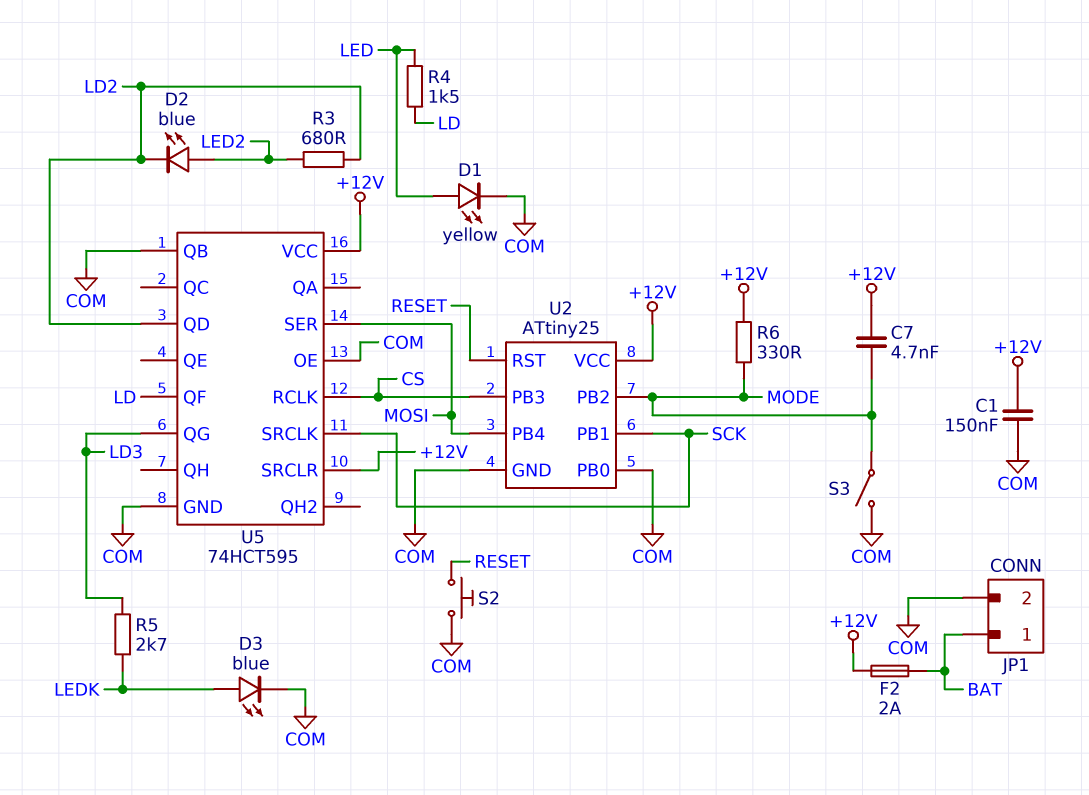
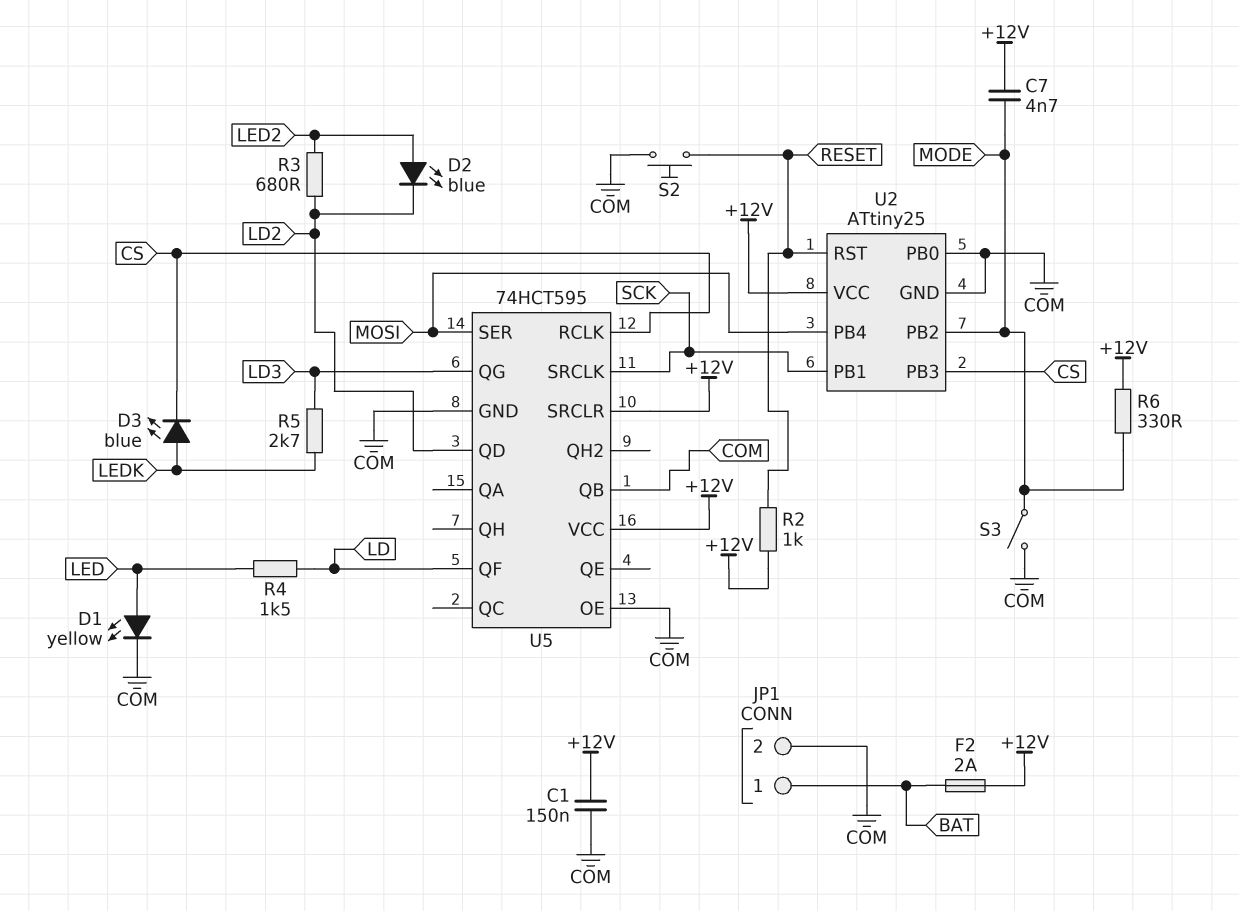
D3: LED blue (A LEDK, K COM) -> LED blue (A LEDK, K CS)
R2: none -> 1k (+12V, RESET)

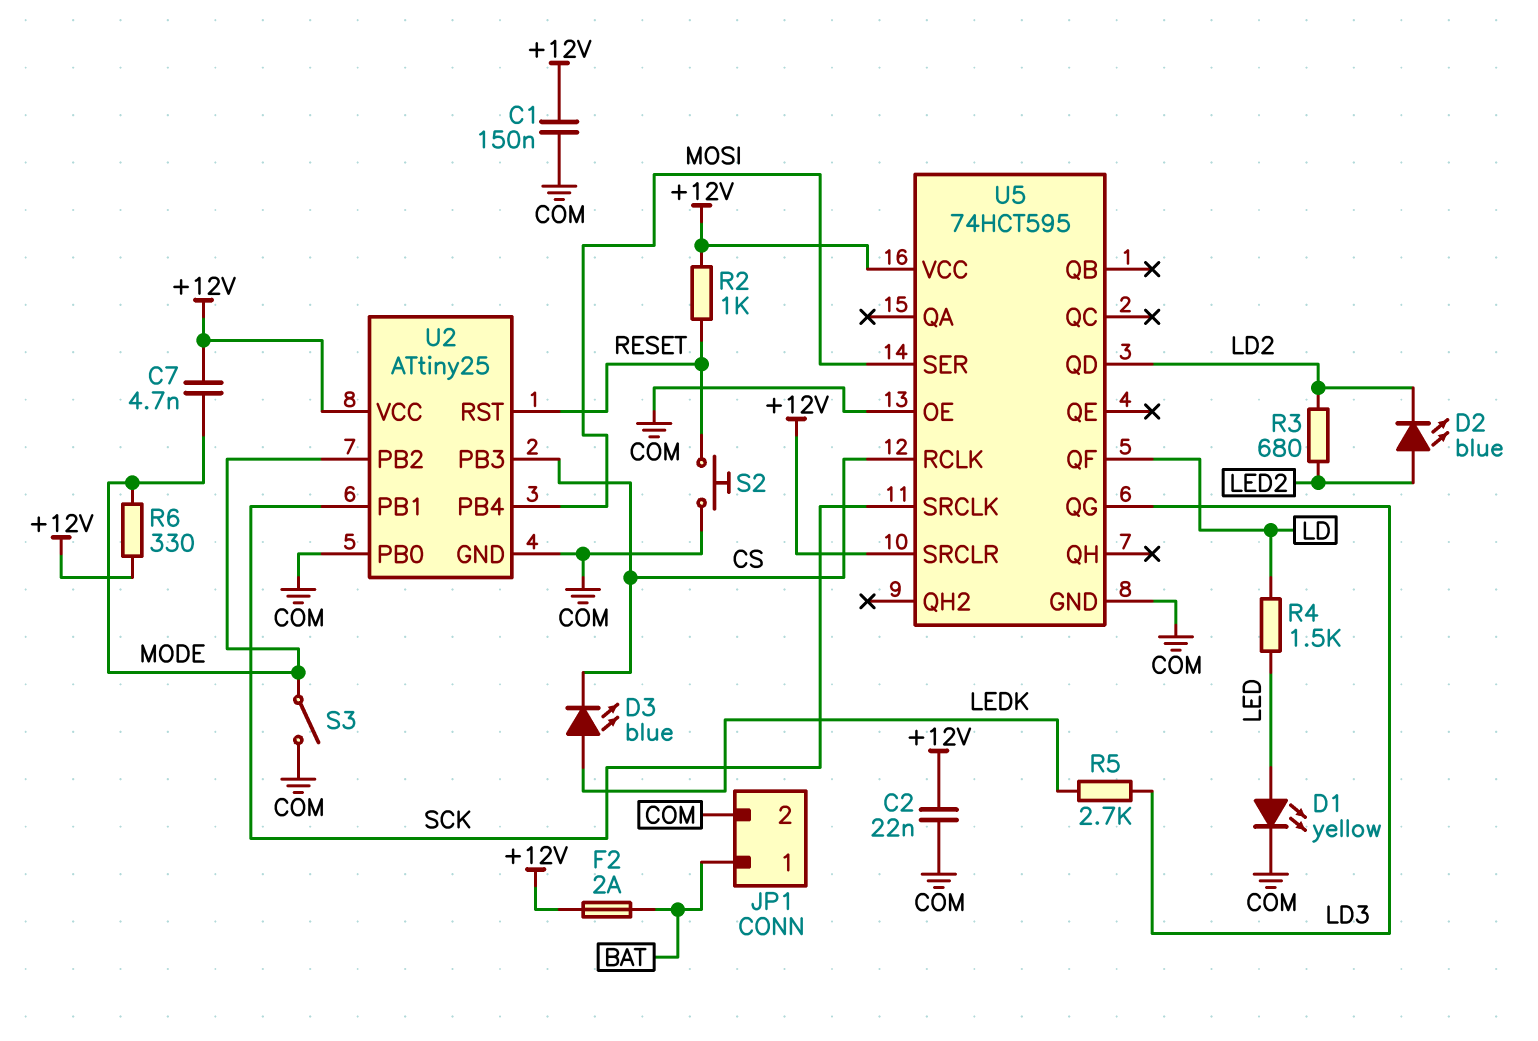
C2: none -> 22nF (+12V, COM)
U5 pin QB: COM -> none

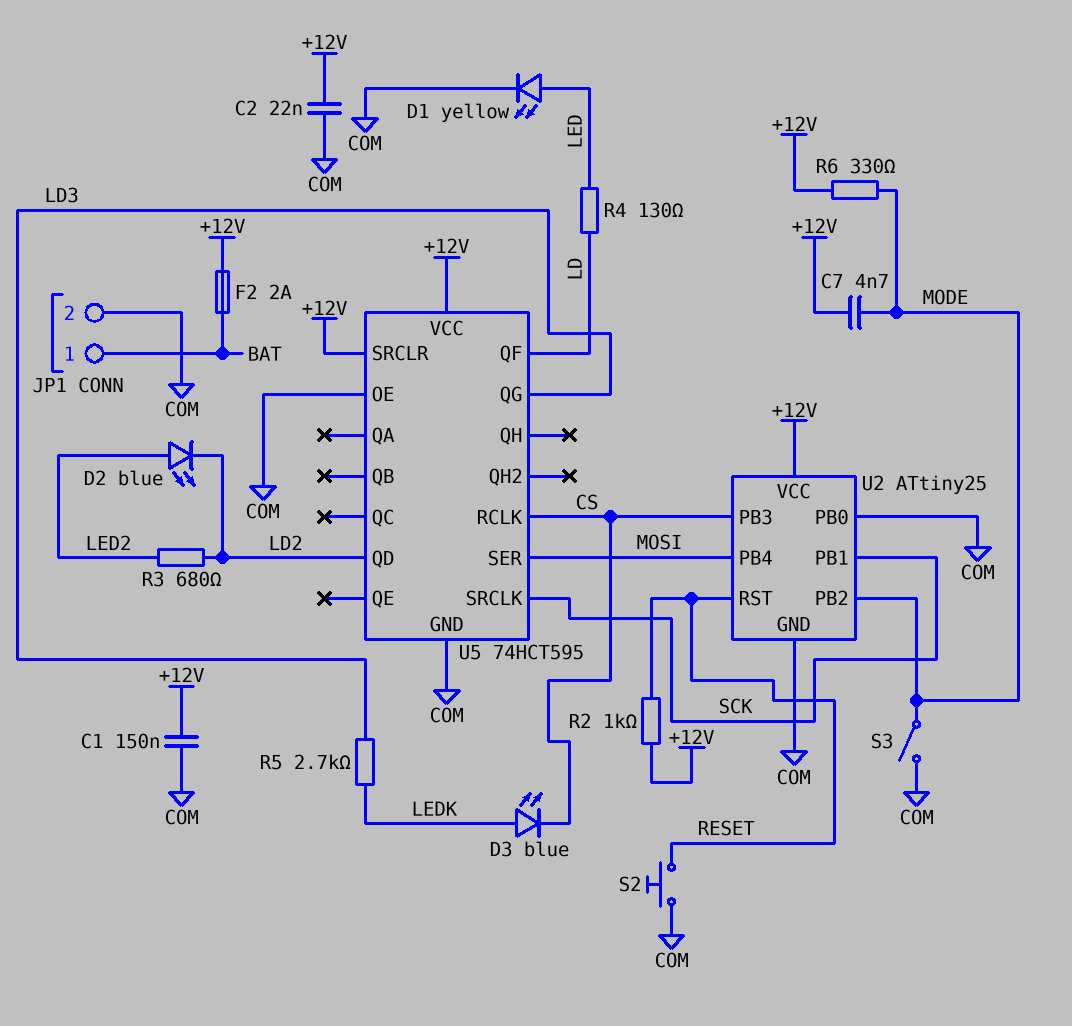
R4: 1.5k (LD, LED) -> 130 (LD, LED)

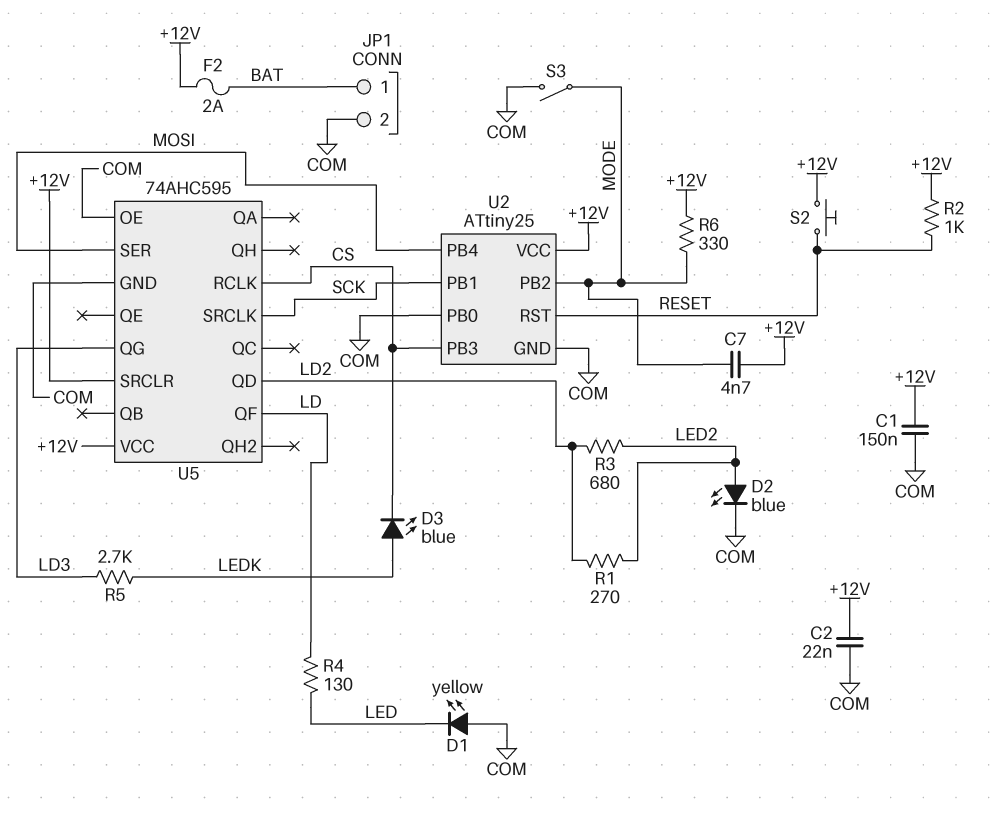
D1: LED yellow (A LED, K COM) -> LED yellow (A COM, K LED)
D2: LED blue (A LED2, K LD2) -> LED blue (A LED2, K COM)
R1: none -> 270 (LD2, LED2)
S2: button (COM, RESET) -> button (+12V, RESET)
U5: 74HCT595 -> 74AHC595

